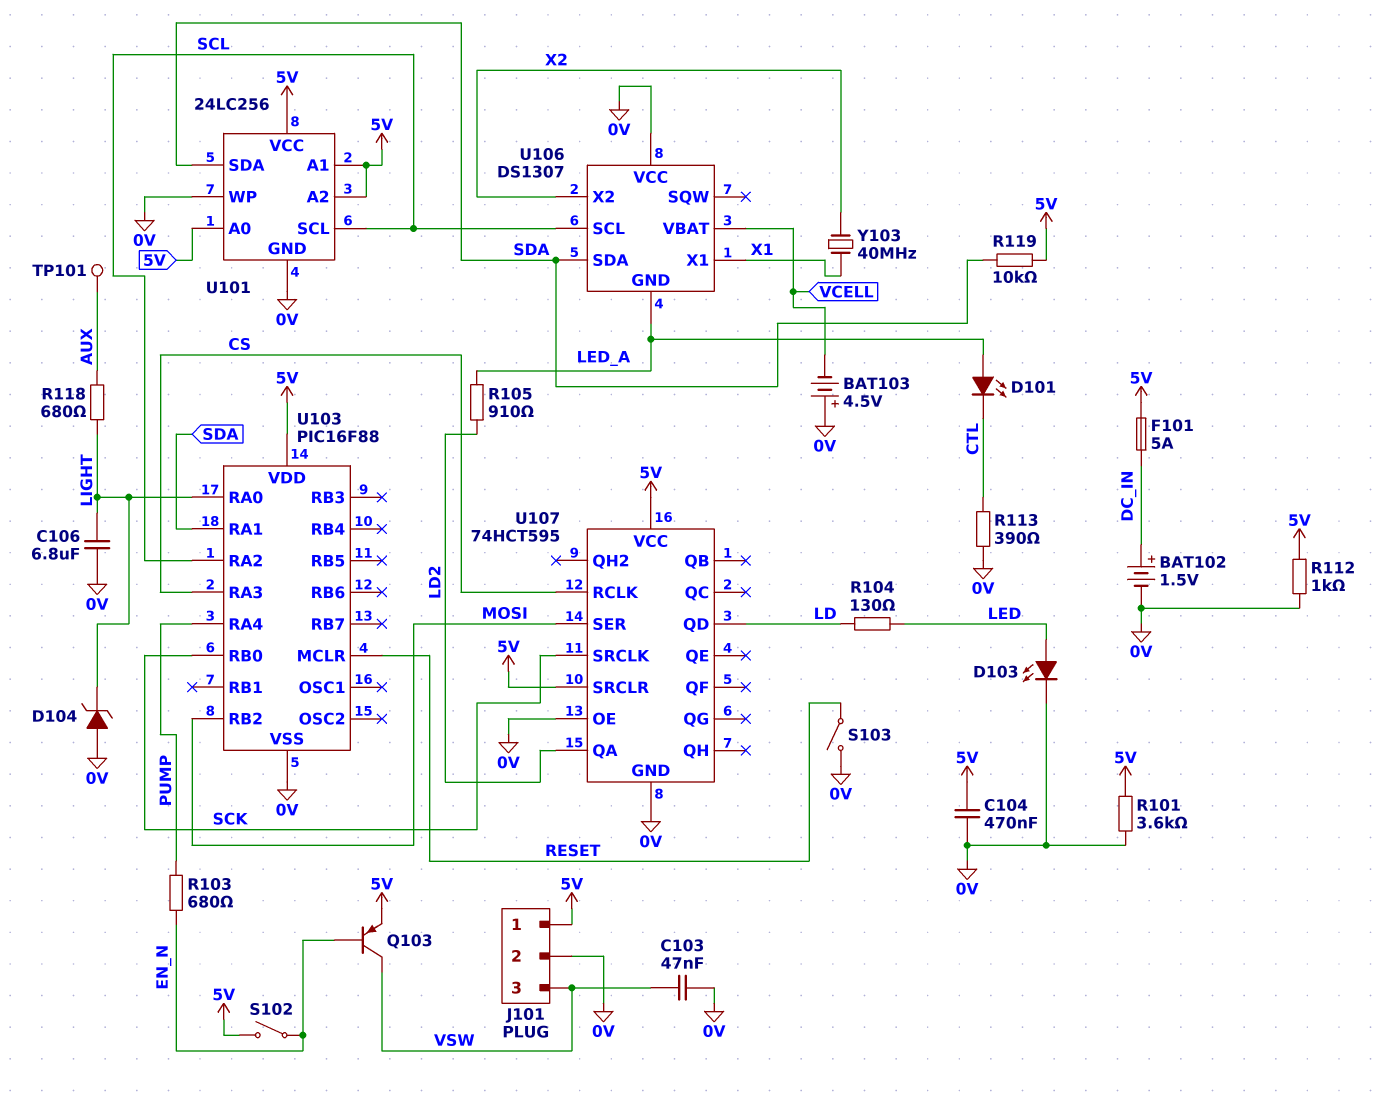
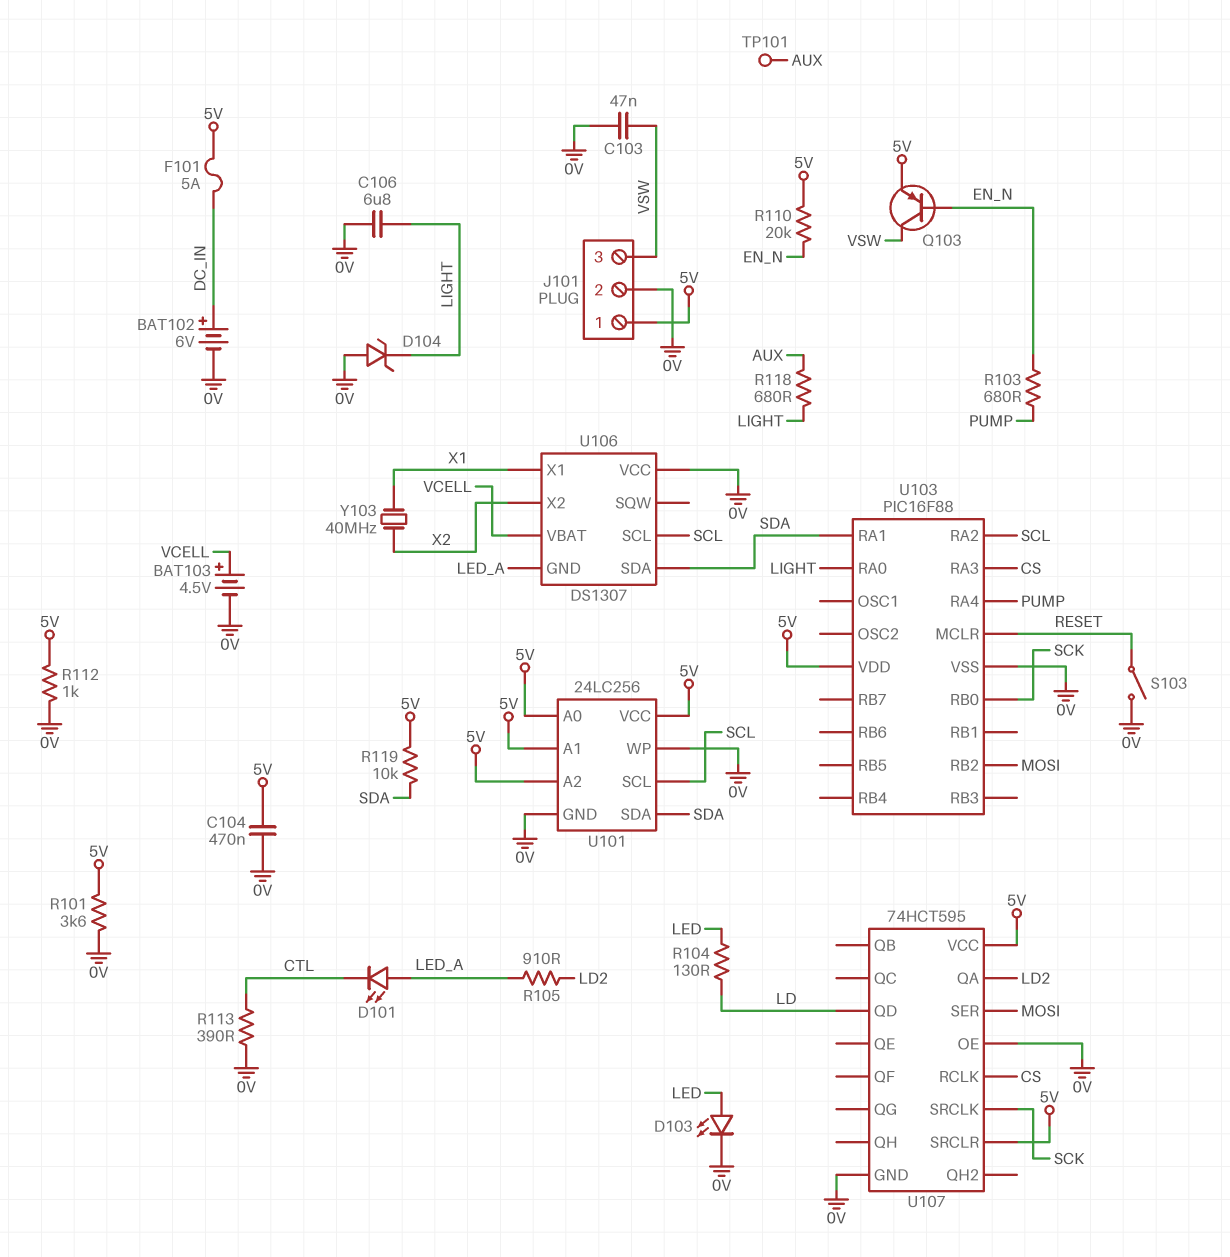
BAT102: 1.5V (plus DC_IN, minus 0V) -> 6V (plus DC_IN, minus 0V)
BAT103: 4.5V (plus 0V, minus VCELL) -> 4.5V (plus VCELL, minus 0V)
R110: none -> 20k (5V, EN_N)
S102: switch (5V, EN_N) -> none

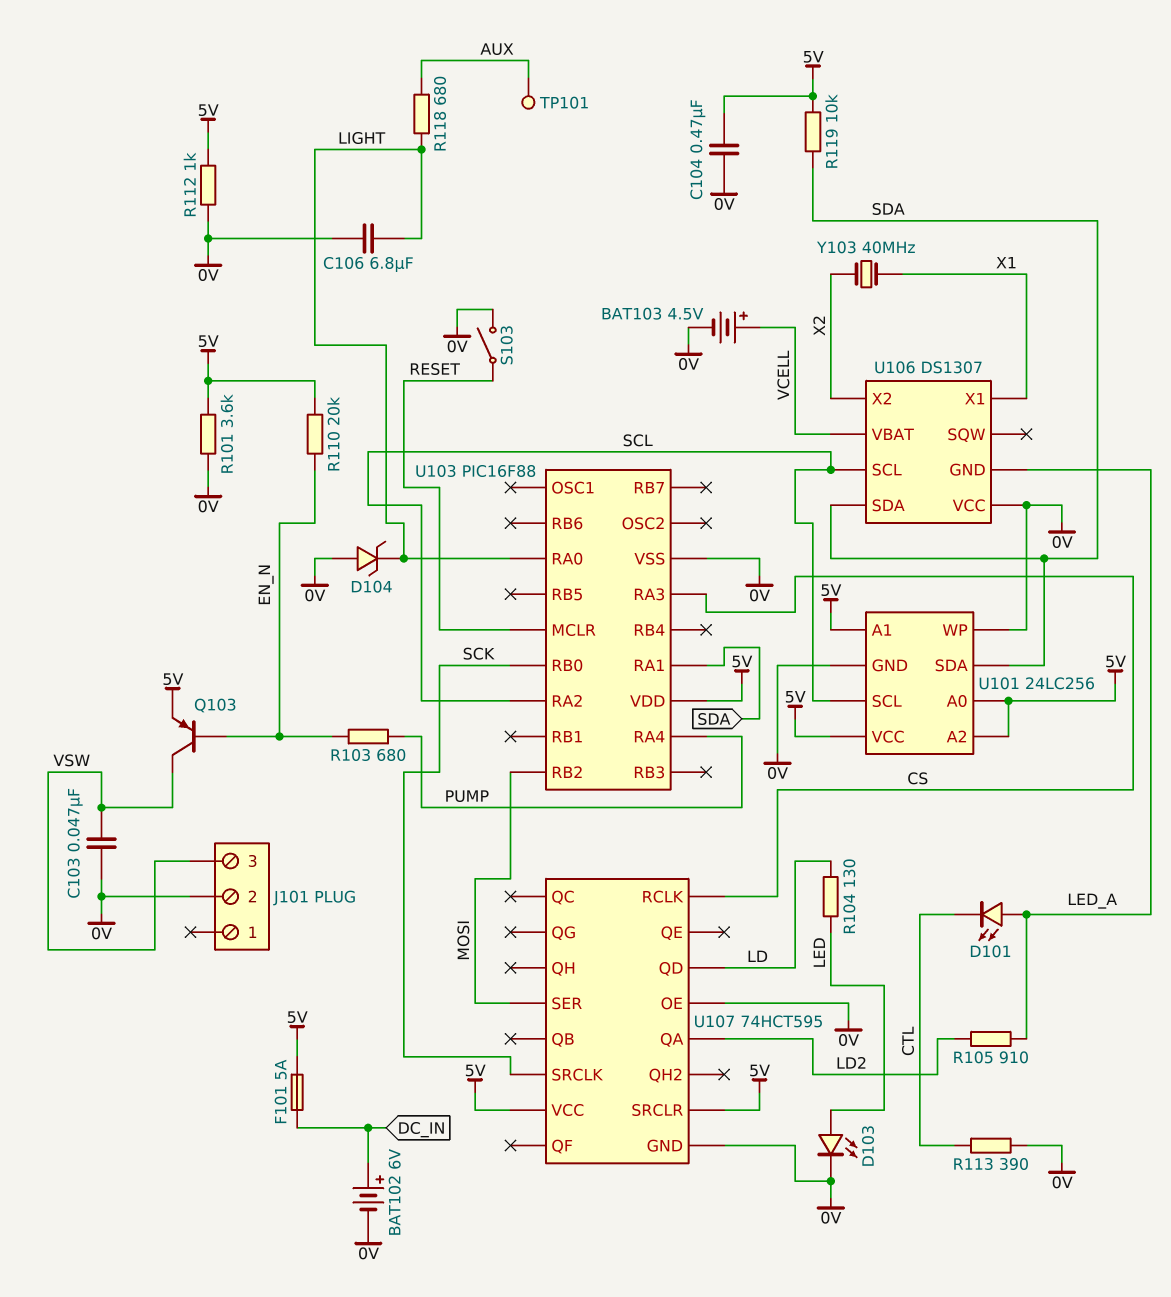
J101 pin 1: 5V -> none

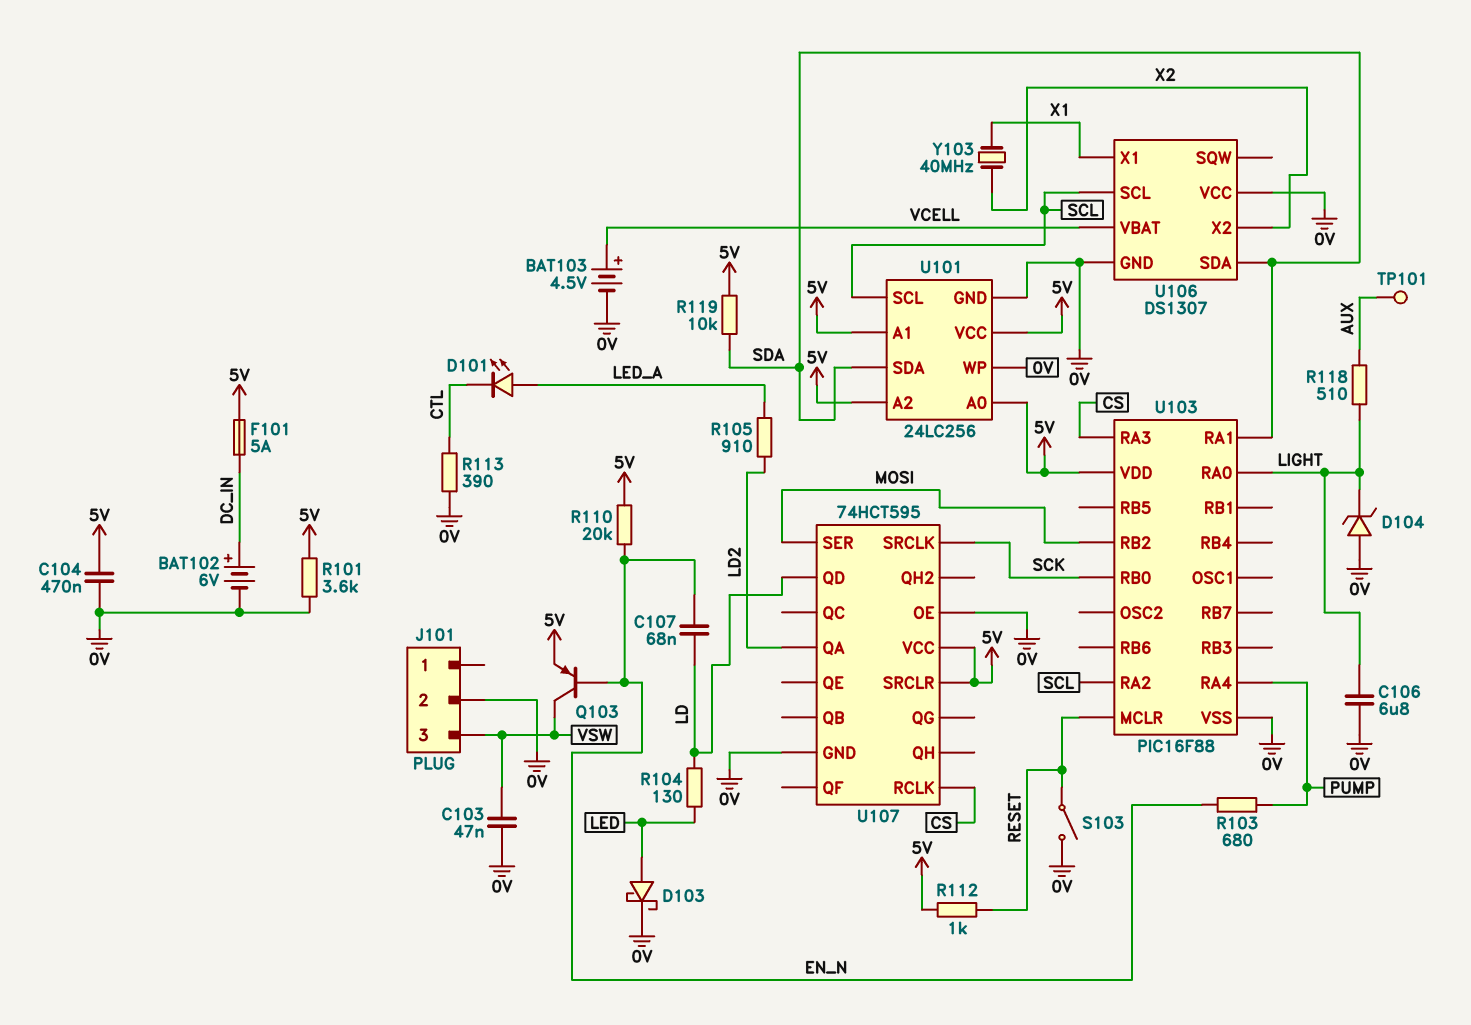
C107: none -> 68nF (EN_N, LD)
D103: LED (A LED, K 0V) -> schottky (A LED, K 0V)
R112: 1k (0V, 5V) -> 1k (5V, RESET)
R118: 680 (AUX, LIGHT) -> 510 (AUX, LIGHT)
U106 pin GND: LED_A -> 0V

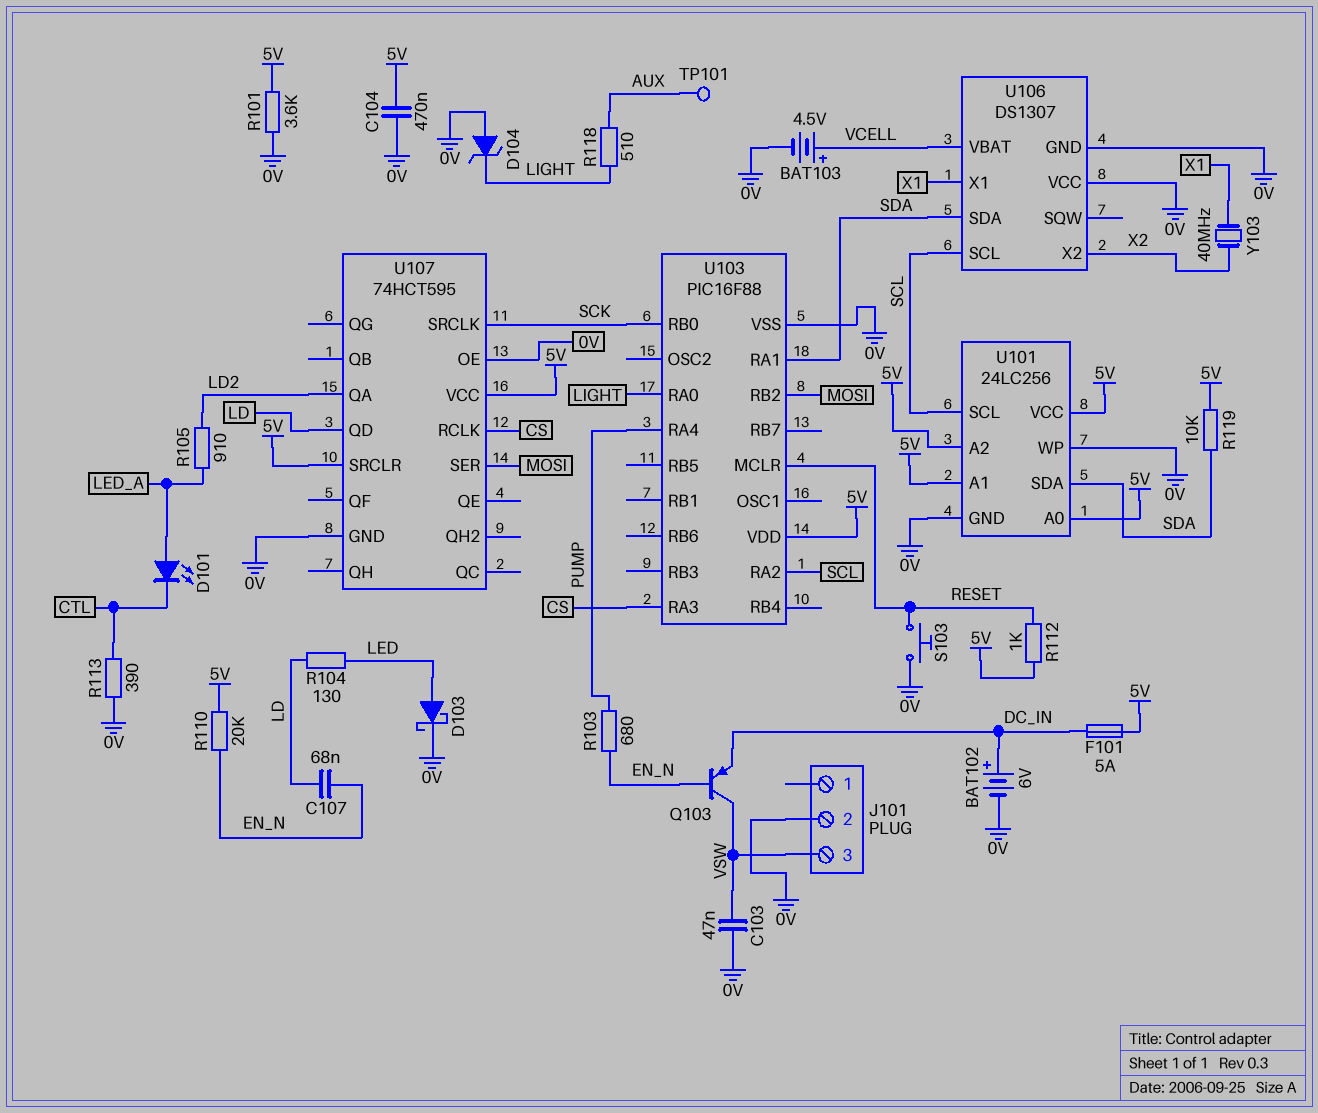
C106: 6.8uF (0V, LIGHT) -> none
Q103: PNP (B EN_N, C VSW, E 5V) -> PNP (B EN_N, C VSW, E DC_IN)
S103: switch (0V, RESET) -> button (0V, RESET)

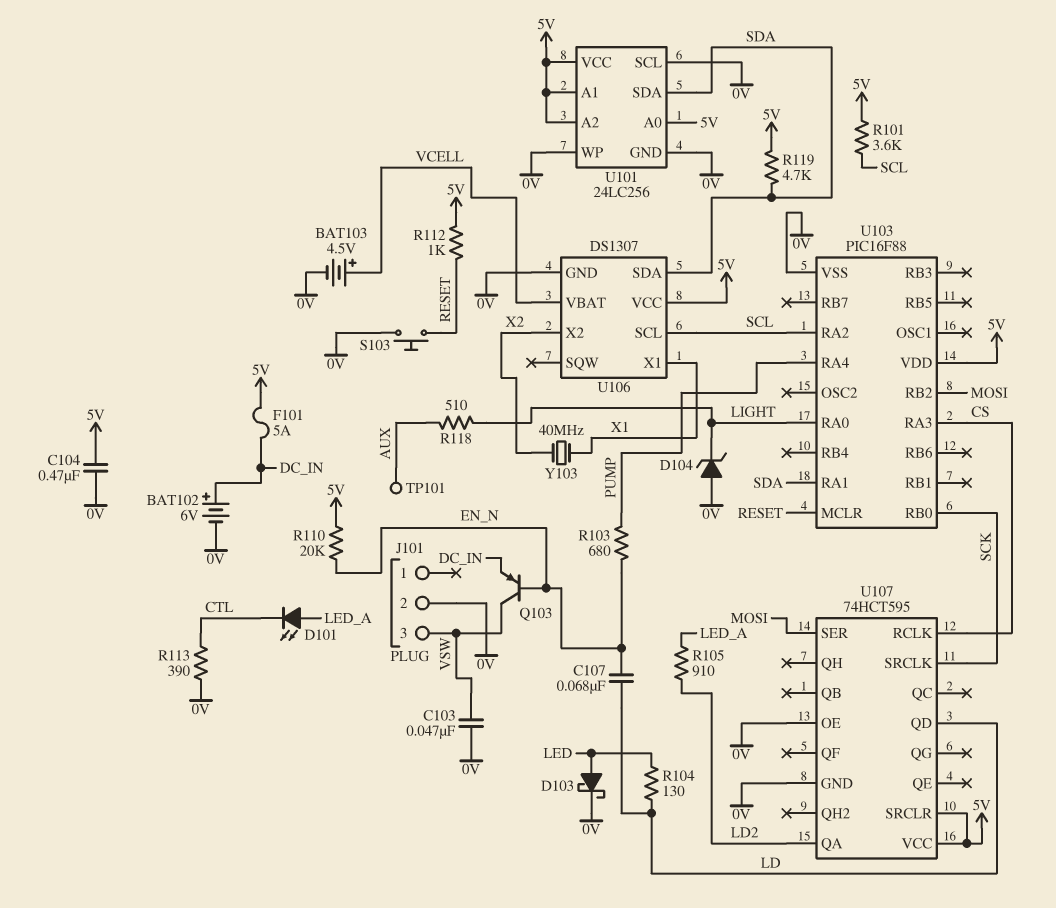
R101: 3.6k (0V, 5V) -> 3.6k (5V, SCL)
R119: 10k (5V, SDA) -> 4.7k (5V, SDA)
U101 pin SCL: SCL -> 0V
U106 pin VCC: 0V -> 5V

